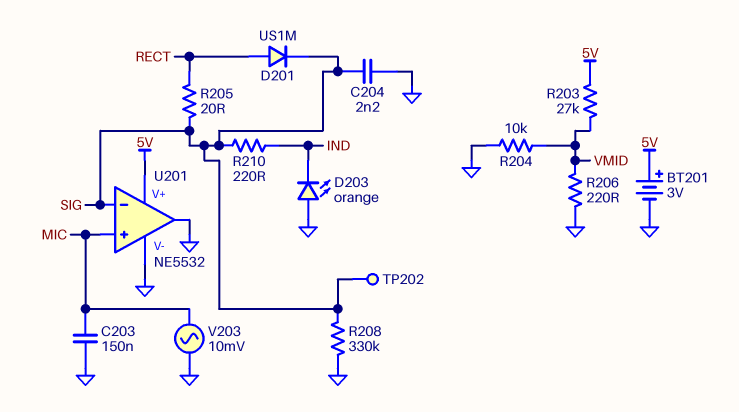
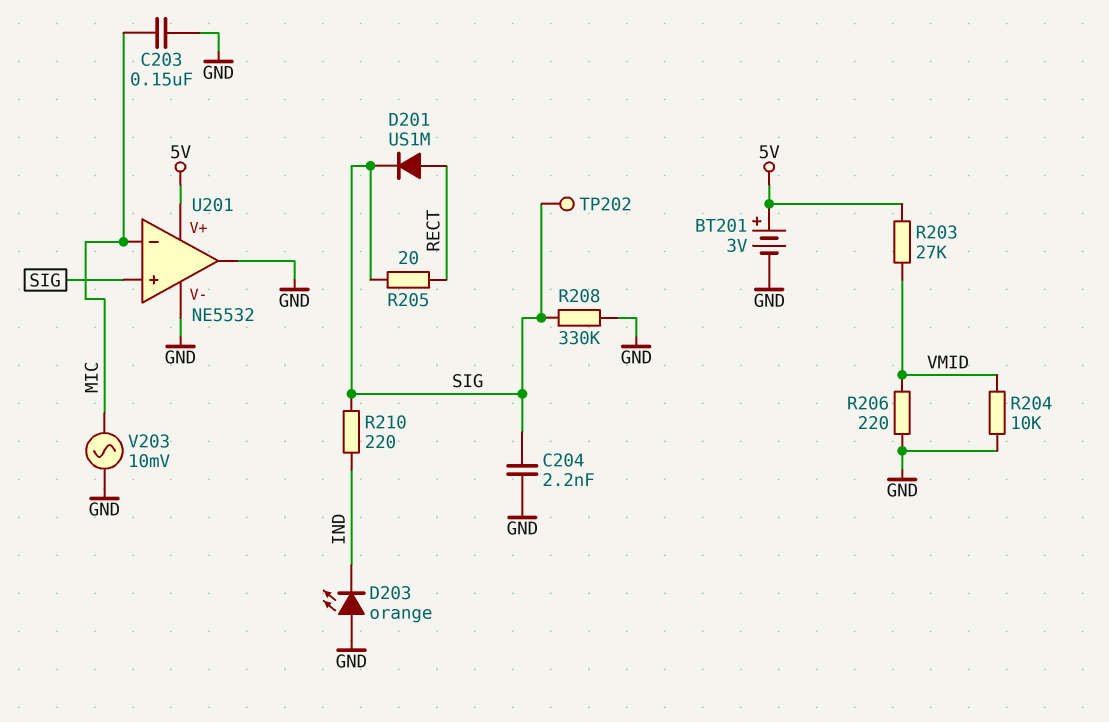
U201 pin in+: MIC -> SIG
U201 pin in-: SIG -> MIC

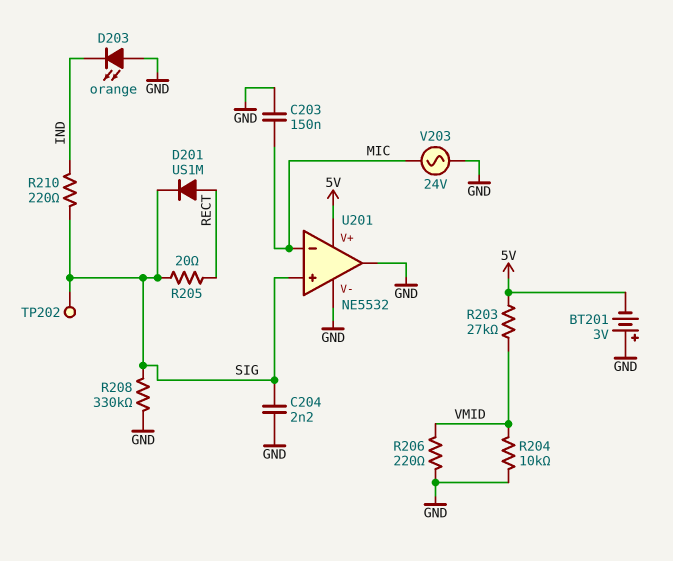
BT201: 3V (plus 5V, minus GND) -> 3V (plus GND, minus 5V)
V203: AC 10mV (GND, MIC) -> AC 24V (GND, MIC)

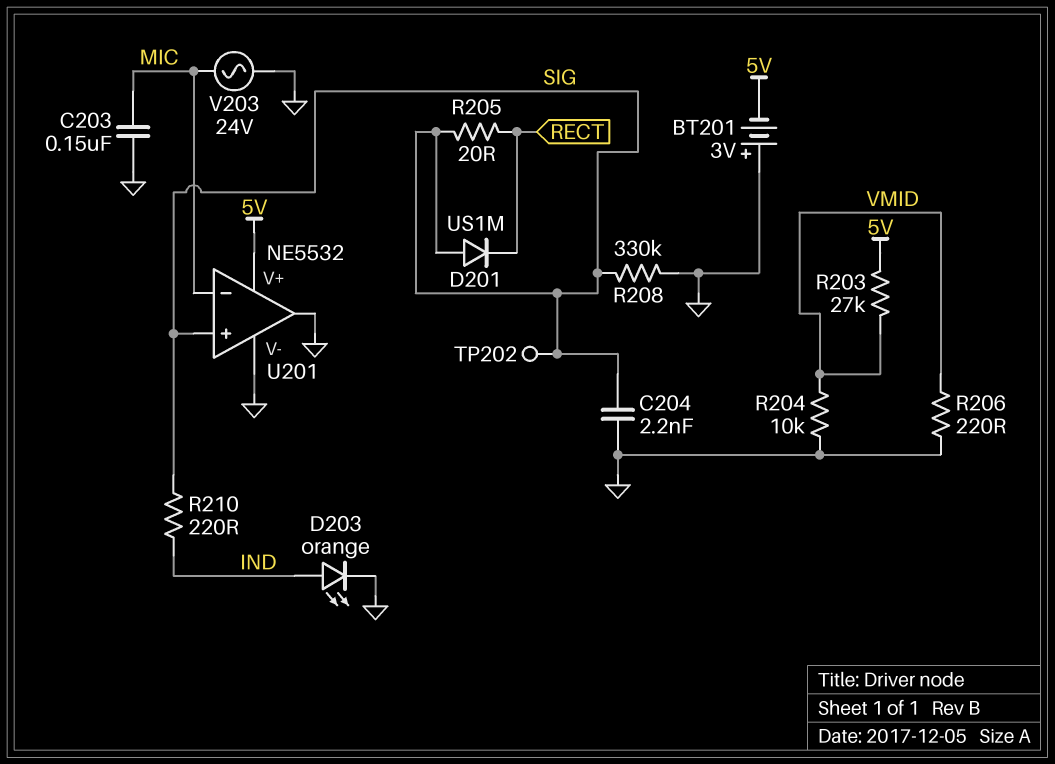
D201: diode US1M (A RECT, K SIG) -> diode US1M (A SIG, K RECT)
D203: LED orange (A GND, K IND) -> LED orange (A IND, K GND)

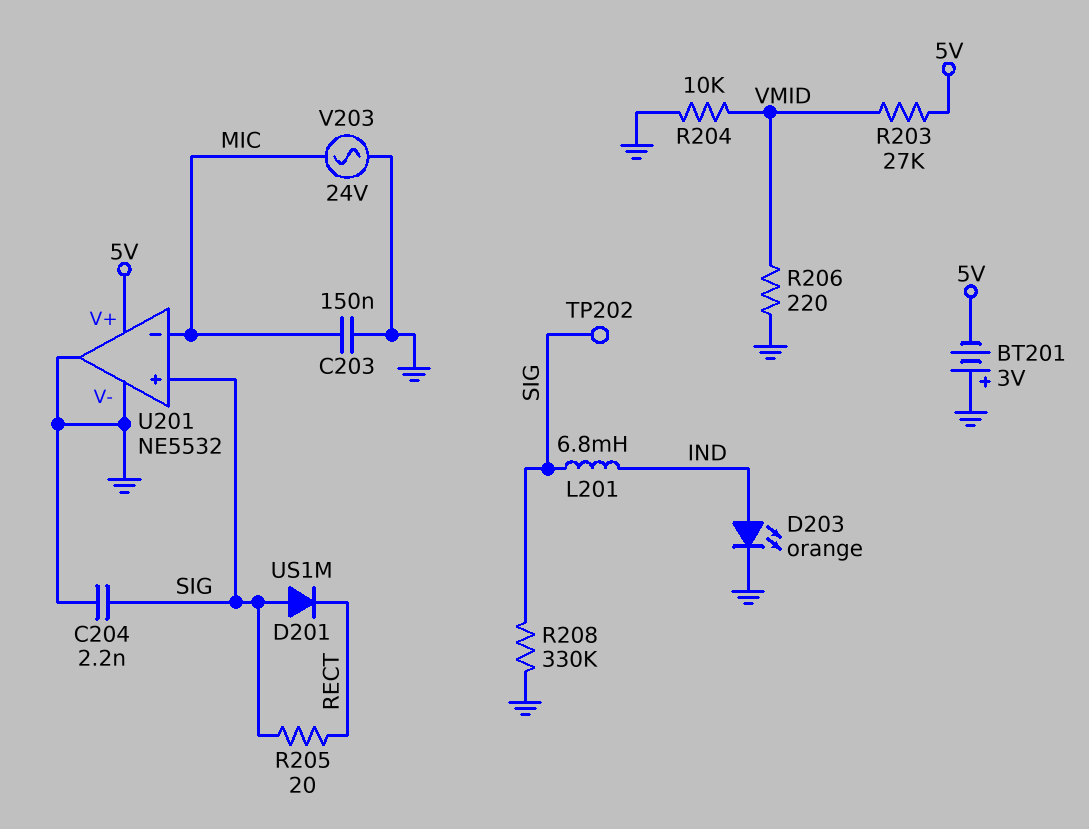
L201: none -> 6.8mH (IND, SIG)
R210: 220 (IND, SIG) -> none

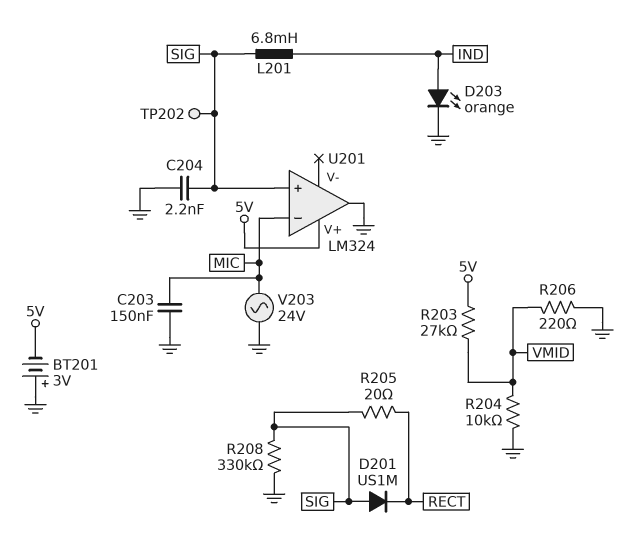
U201: NE5532 -> LM324
U201 pin V-: GND -> none

